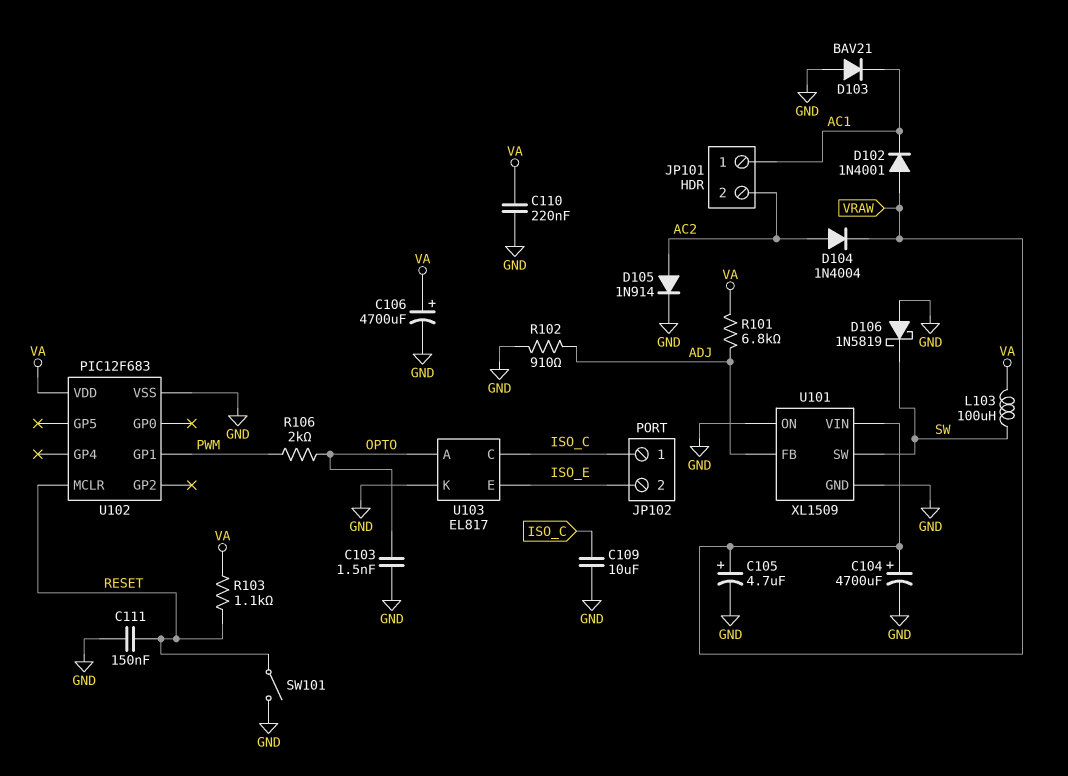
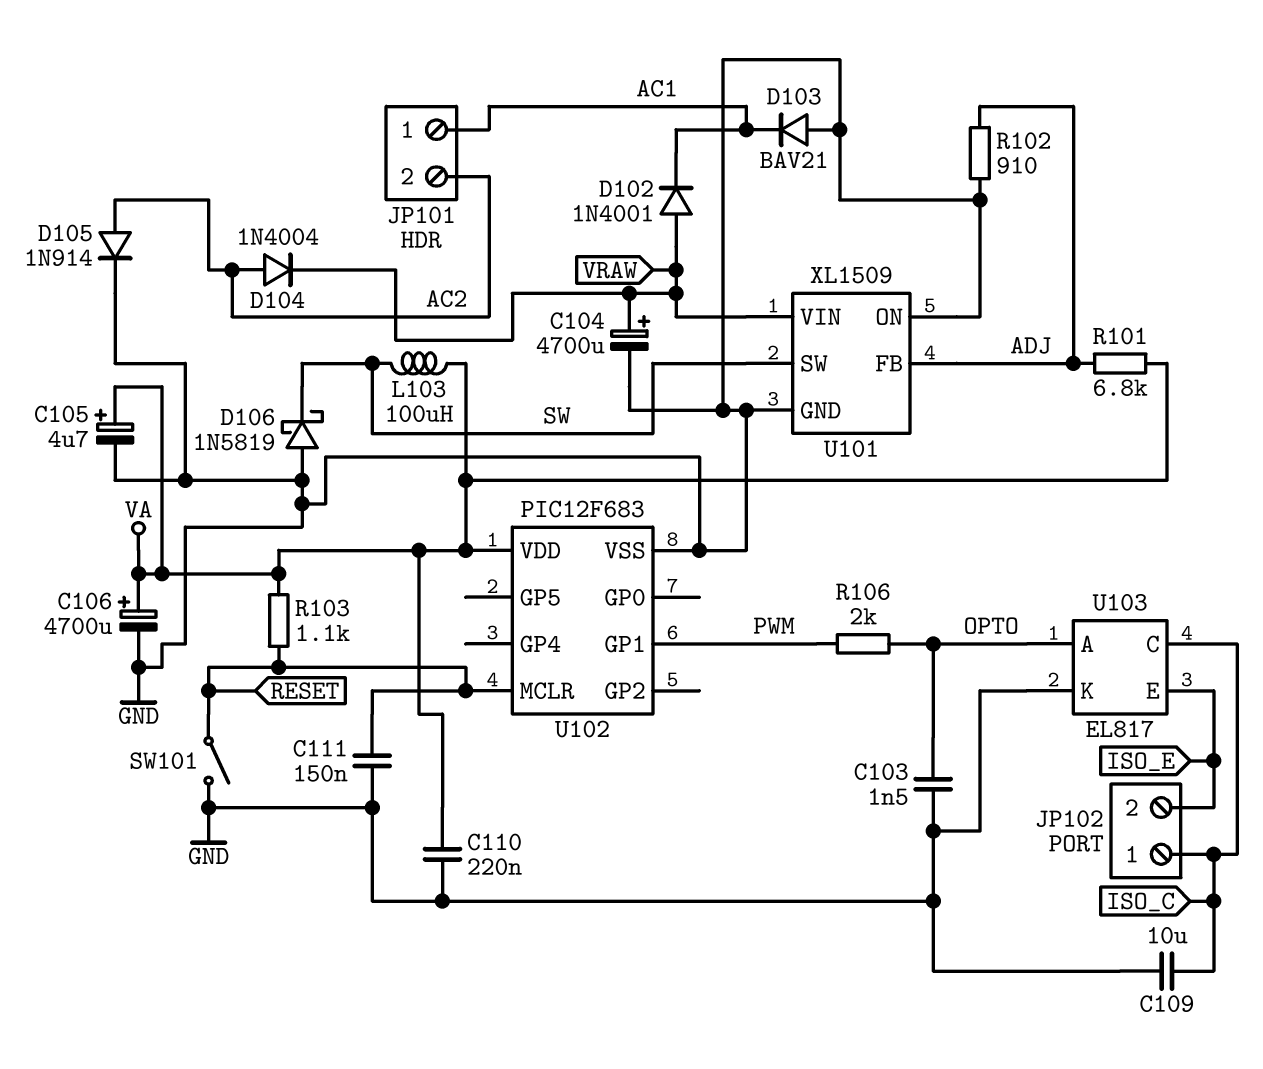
C105: 4.7uF (plus VRAW, minus GND) -> 4.7uF (plus VA, minus GND)

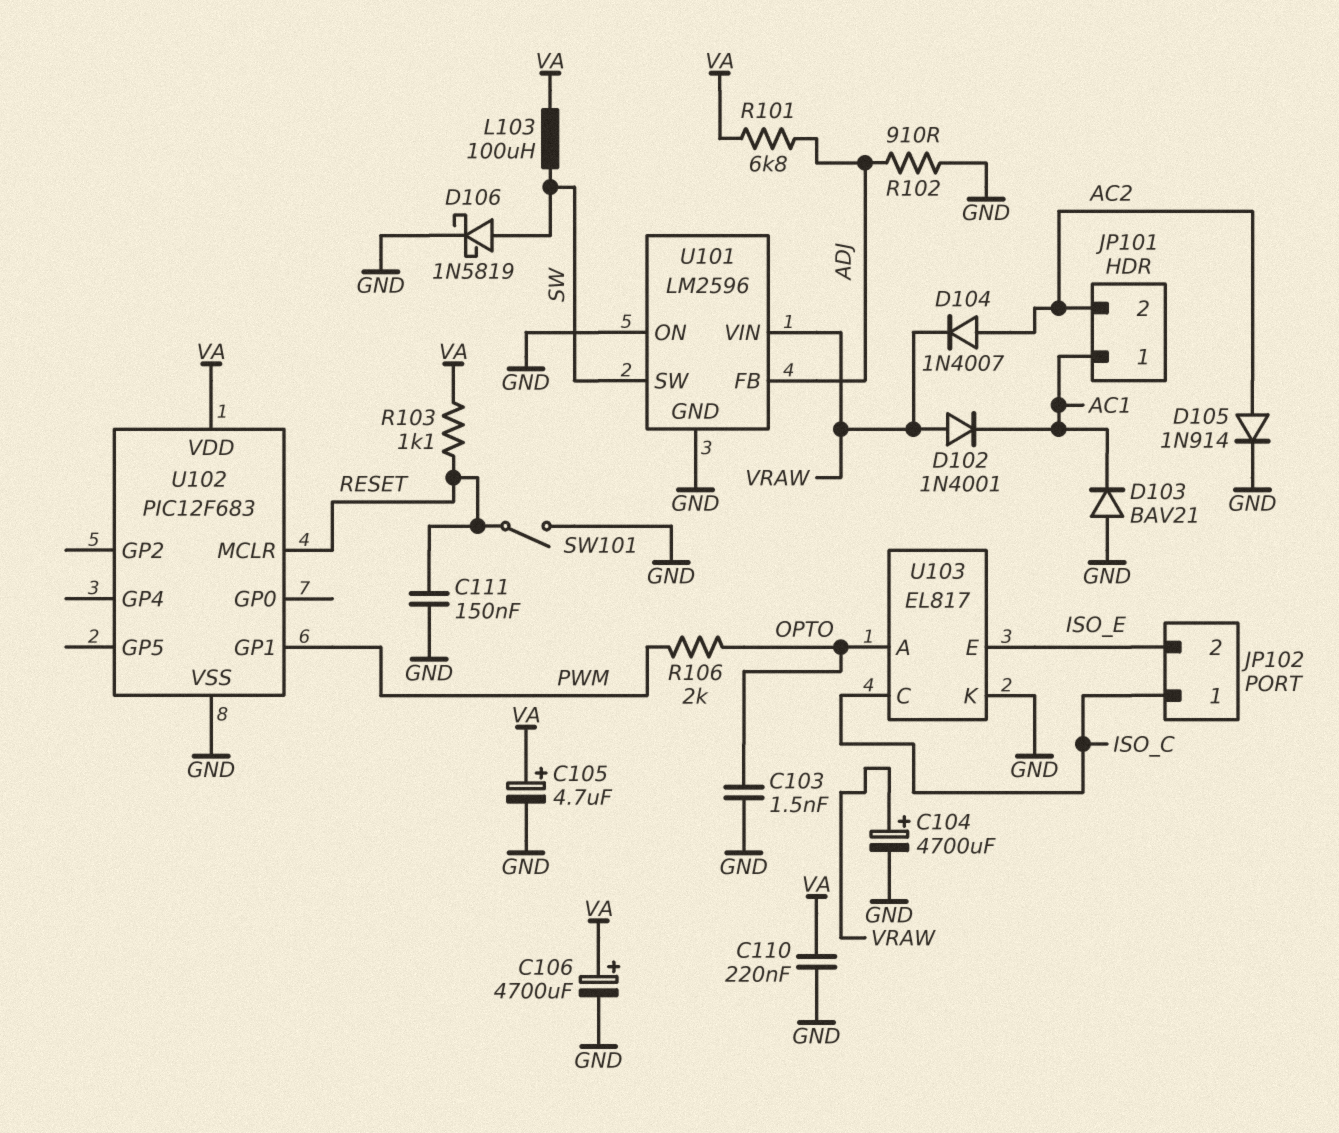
C109: 10uF (GND, ISO_C) -> none
D104: diode 1N4004 (A AC2, K VRAW) -> diode 1N4007 (A AC2, K VRAW)
D106: schottky 1N5819 (A GND, K SW) -> schottky 1N5819 (A SW, K GND)
U101: XL1509 -> LM2596

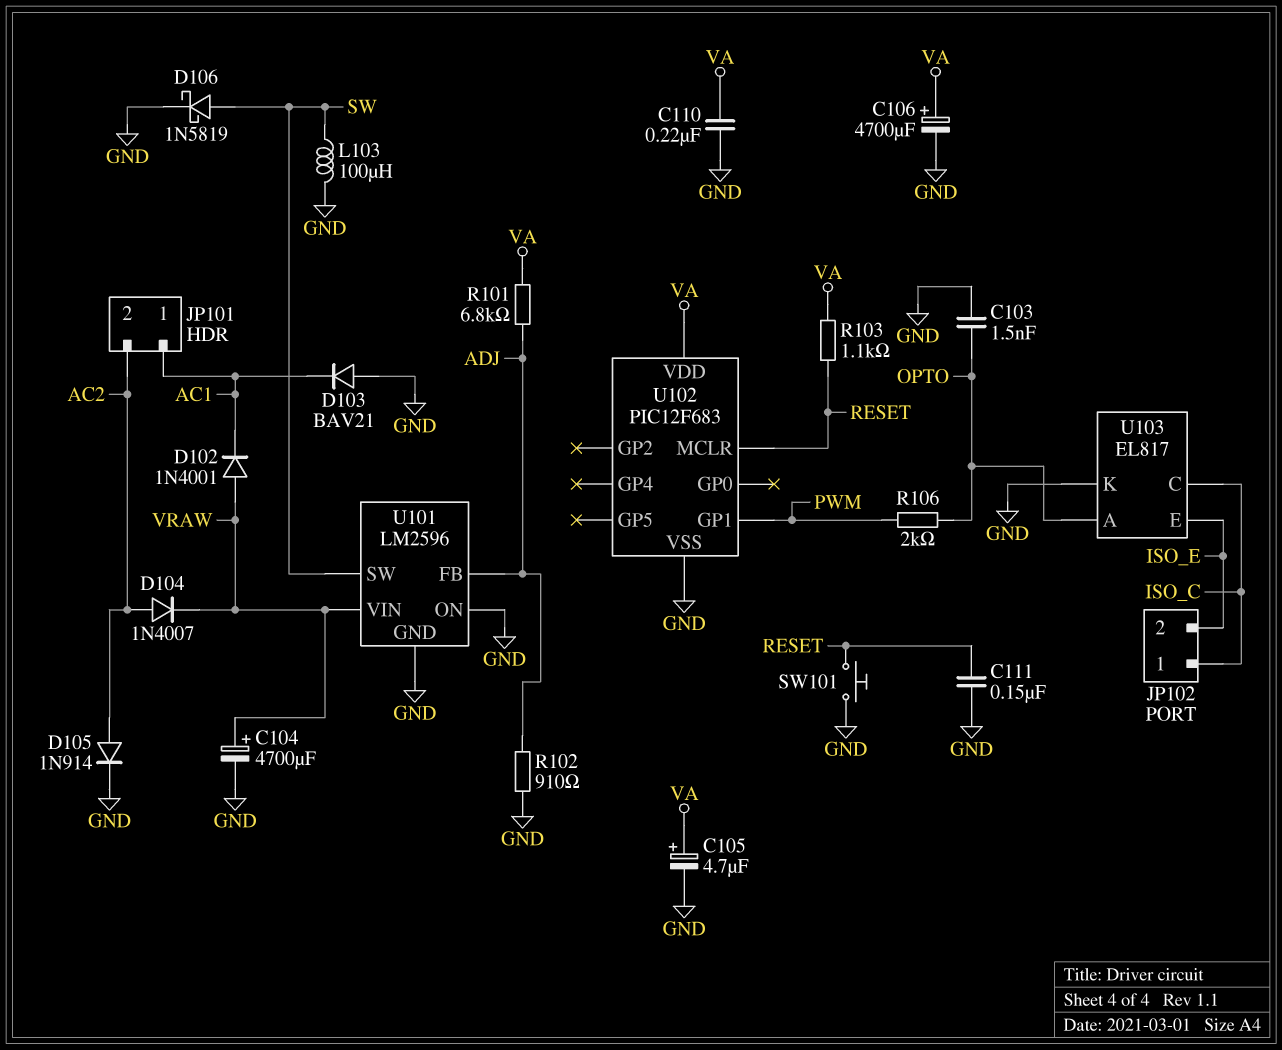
L103: 100uH (SW, VA) -> 100uH (GND, SW)
SW101: switch (GND, RESET) -> button (GND, RESET)

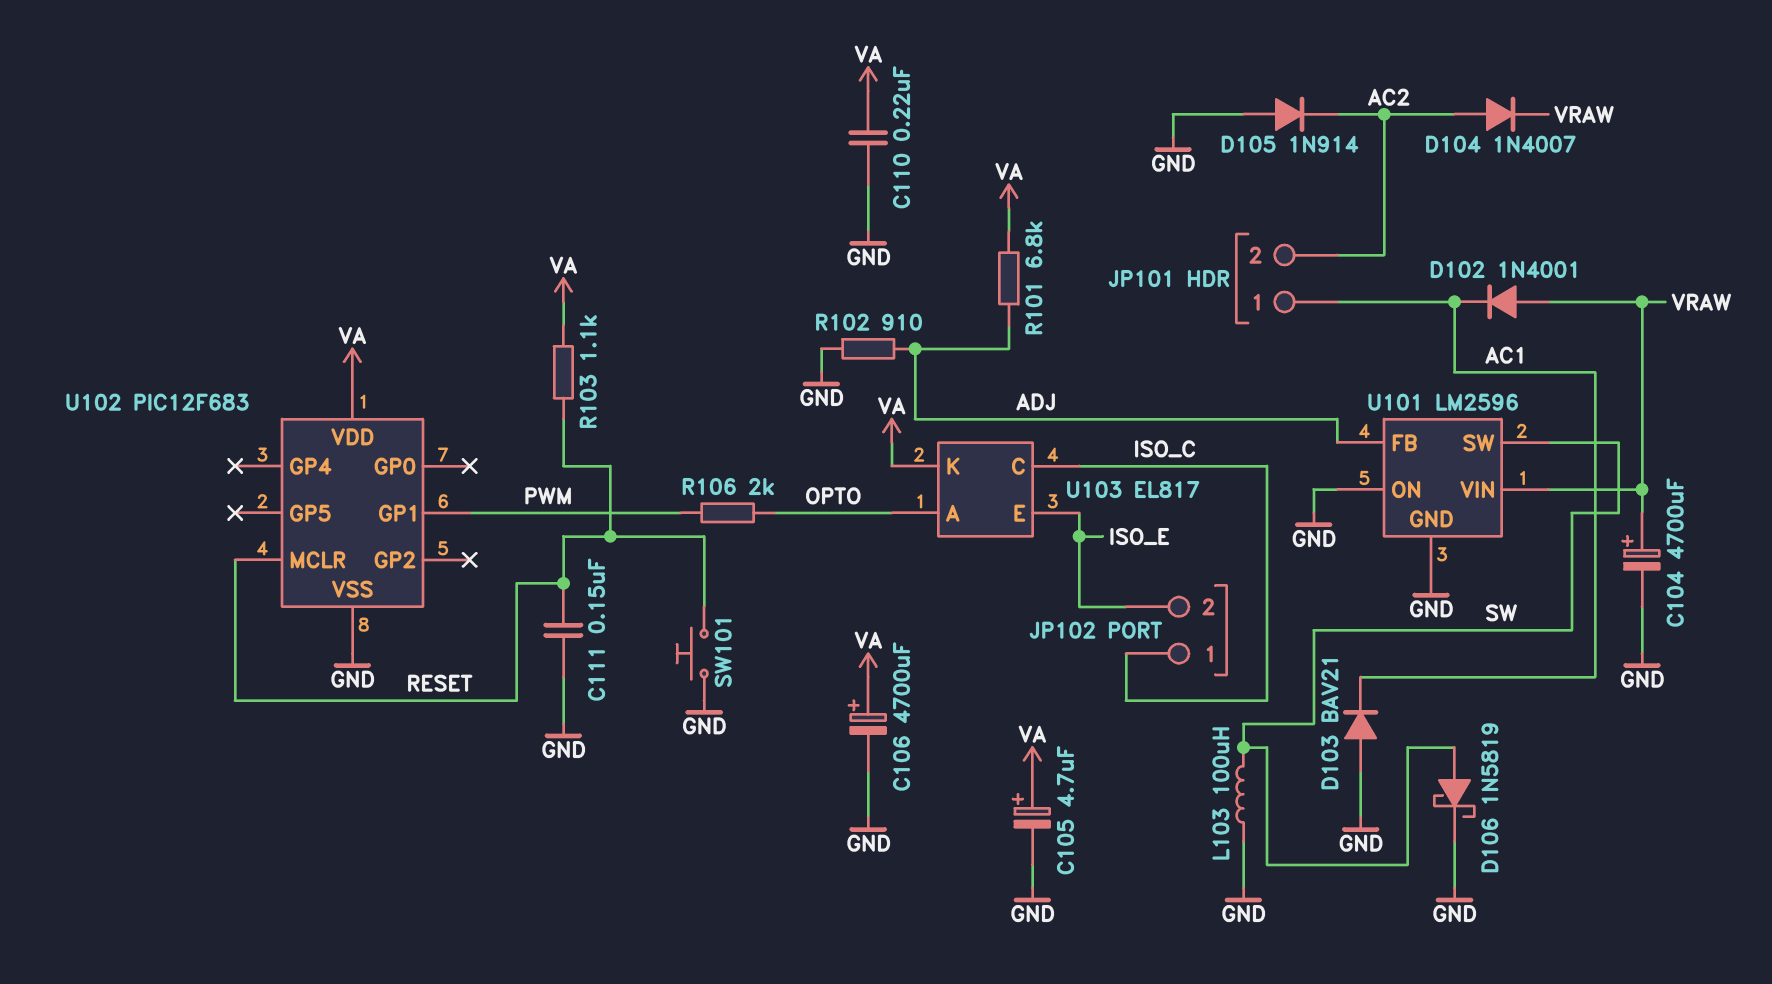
C103: 1.5nF (GND, OPTO) -> none
D105: diode 1N914 (A AC2, K GND) -> diode 1N914 (A GND, K AC2)
U103 pin K: GND -> VA

